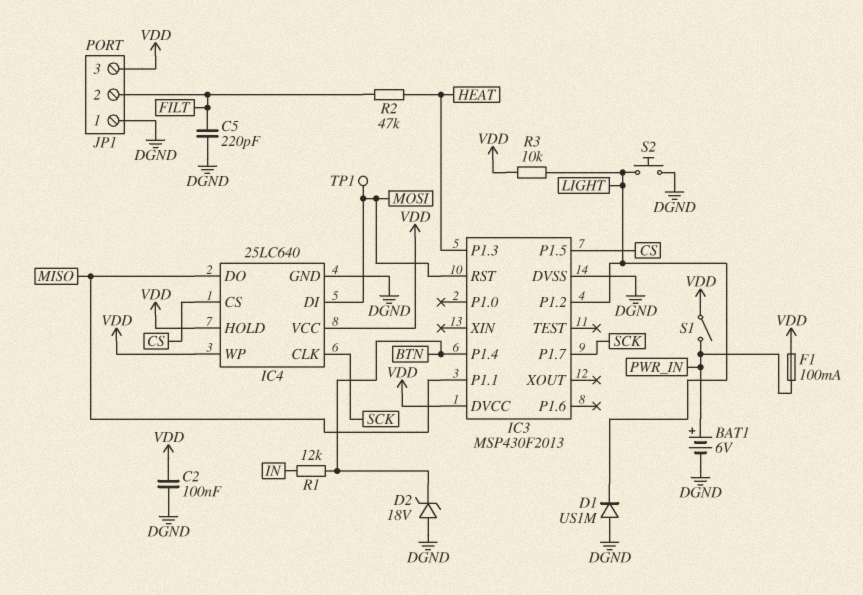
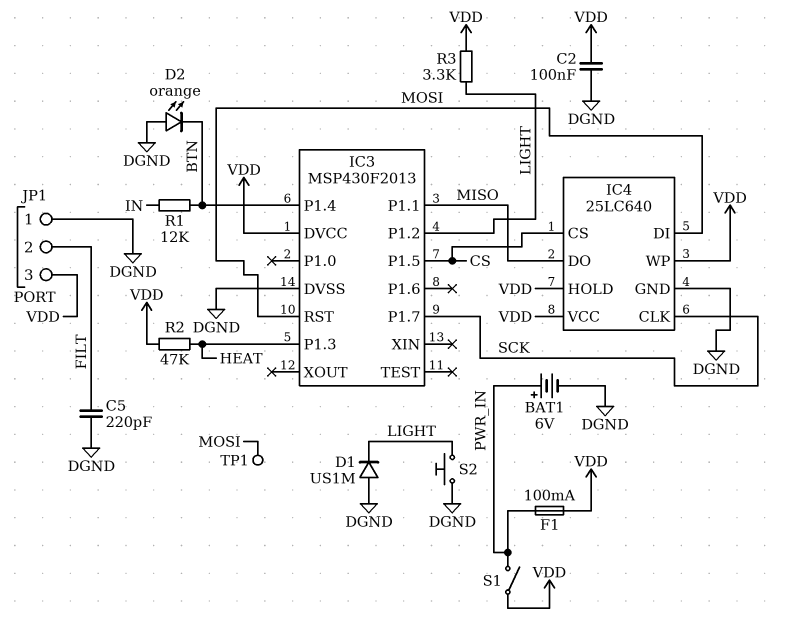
D2: zener 18V (A DGND, K BTN) -> LED orange (A DGND, K BTN)
R2: 47k (FILT, HEAT) -> 47k (HEAT, VDD)
R3: 10k (LIGHT, VDD) -> 3.3k (LIGHT, VDD)

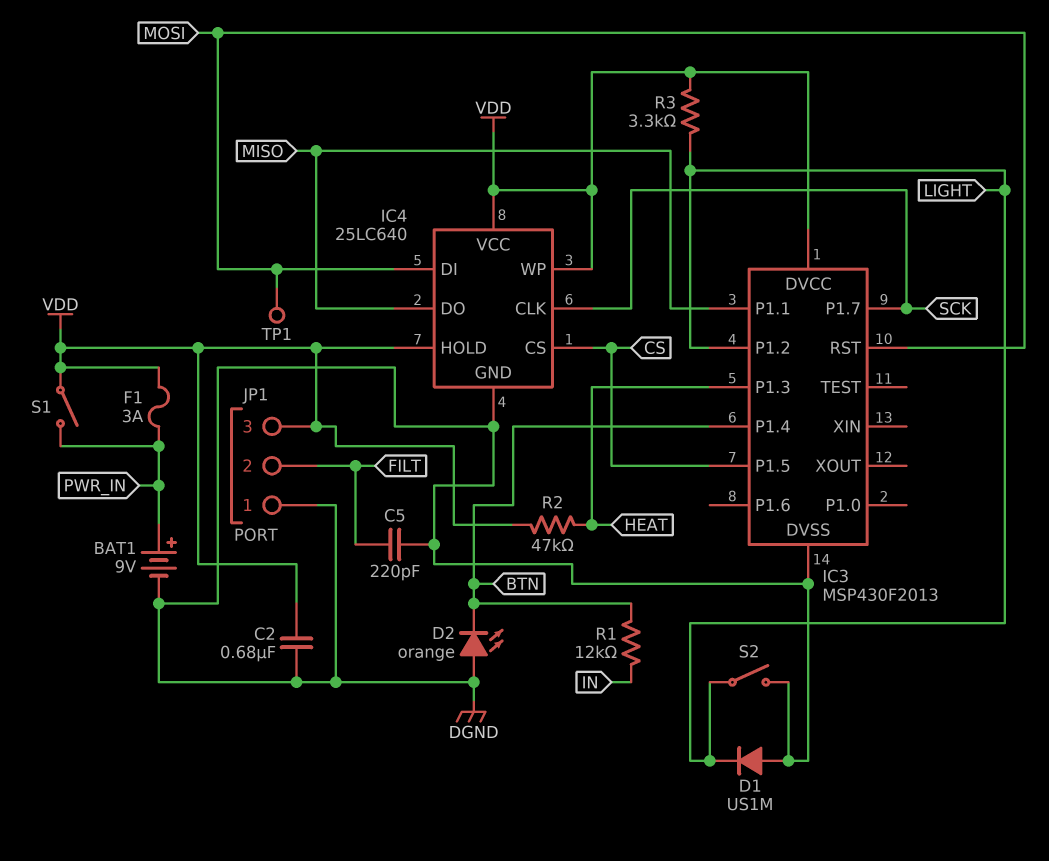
BAT1: 6V (plus PWR_IN, minus DGND) -> 9V (plus PWR_IN, minus DGND)
C2: 100nF (DGND, VDD) -> 680nF (DGND, VDD)
F1: 100mA (PWR_IN, VDD) -> 3A (PWR_IN, VDD)
S2: button (DGND, LIGHT) -> switch (DGND, LIGHT)

